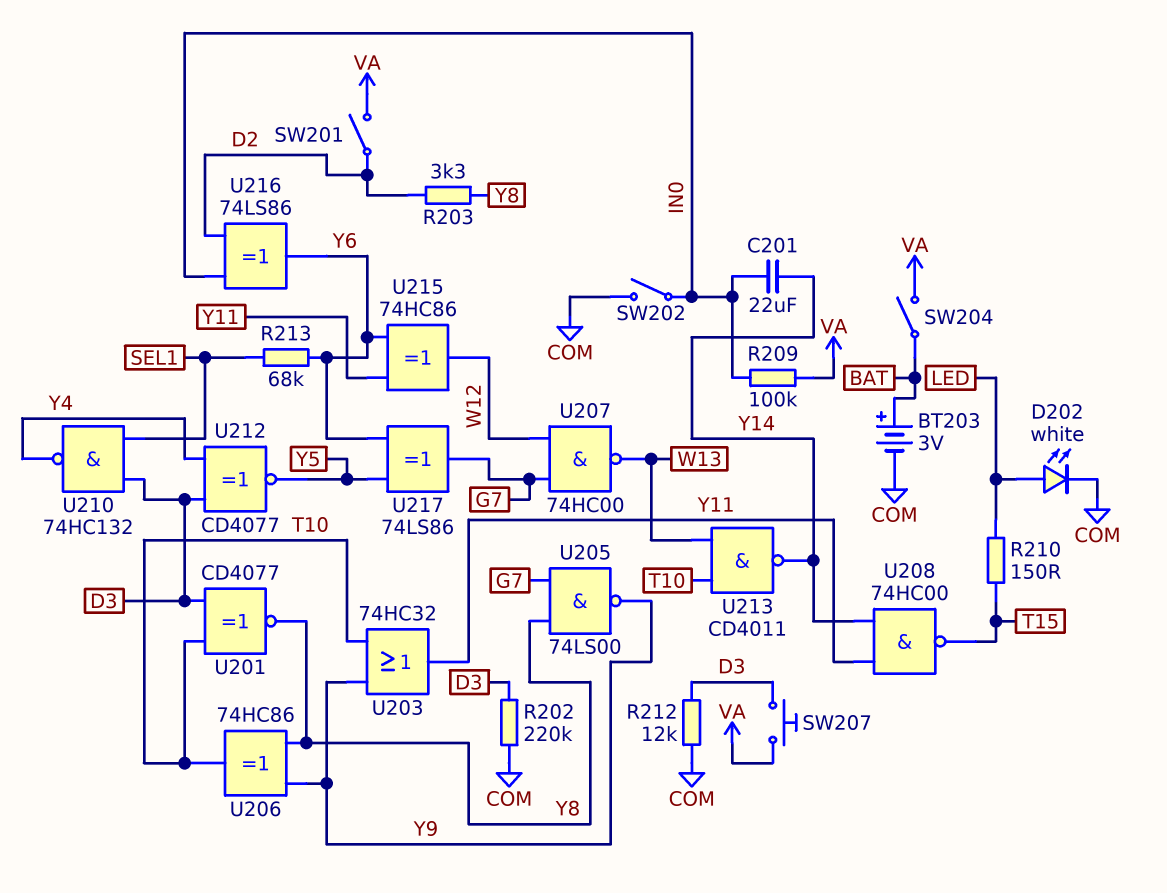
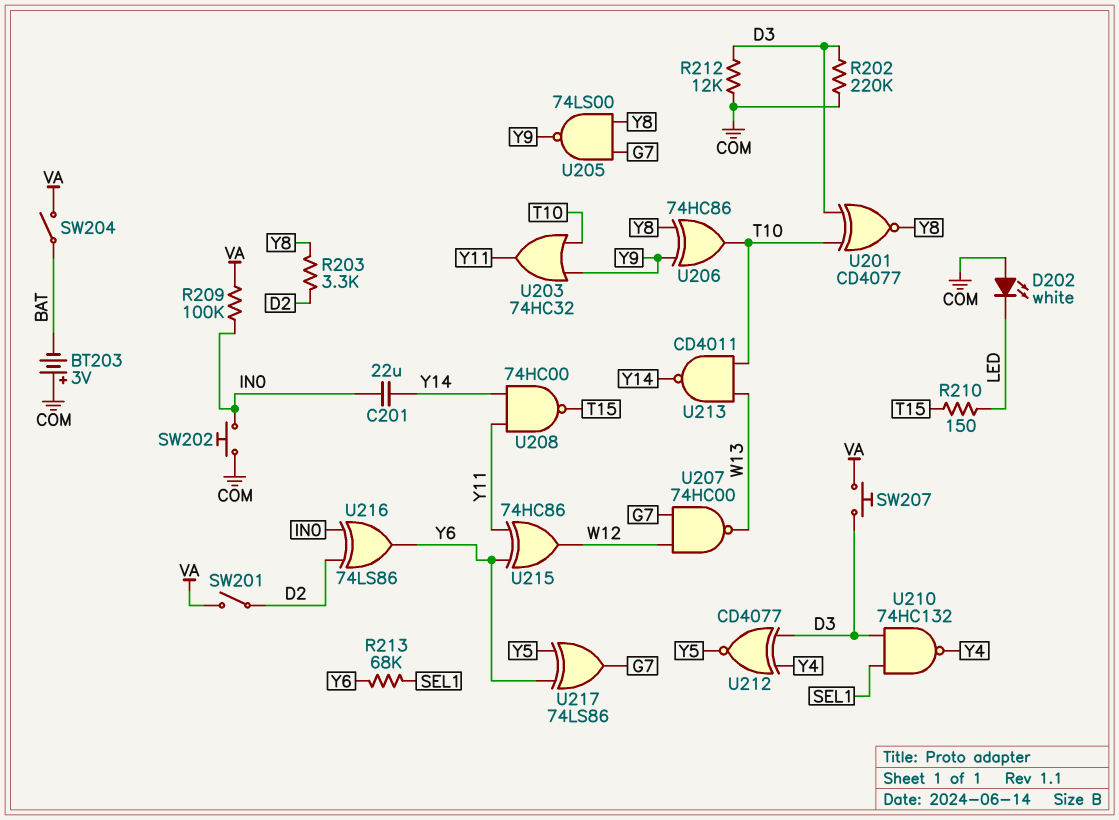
BT203: 3V (plus BAT, minus COM) -> 3V (plus COM, minus BAT)
D202: LED white (A LED, K COM) -> LED white (A COM, K LED)
SW202: switch (COM, IN0) -> button (COM, IN0)

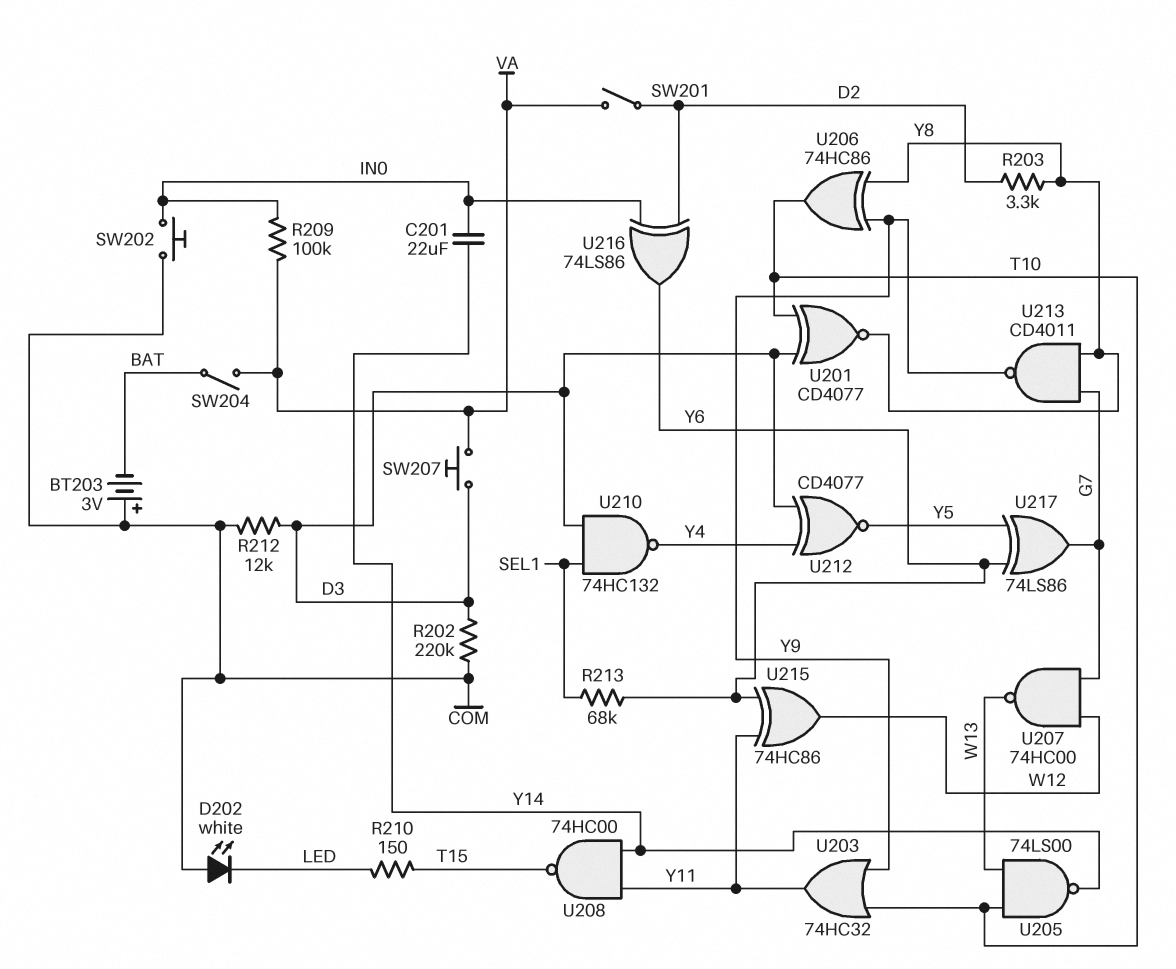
U205: NAND 74LS00 (in G7, in Y8, out Y9) -> NAND 74LS00 (in T10, in W13, out Y14)
U213: NAND CD4011 (in T10, in W13, out Y14) -> NAND CD4011 (in G7, in Y8, out Y9)

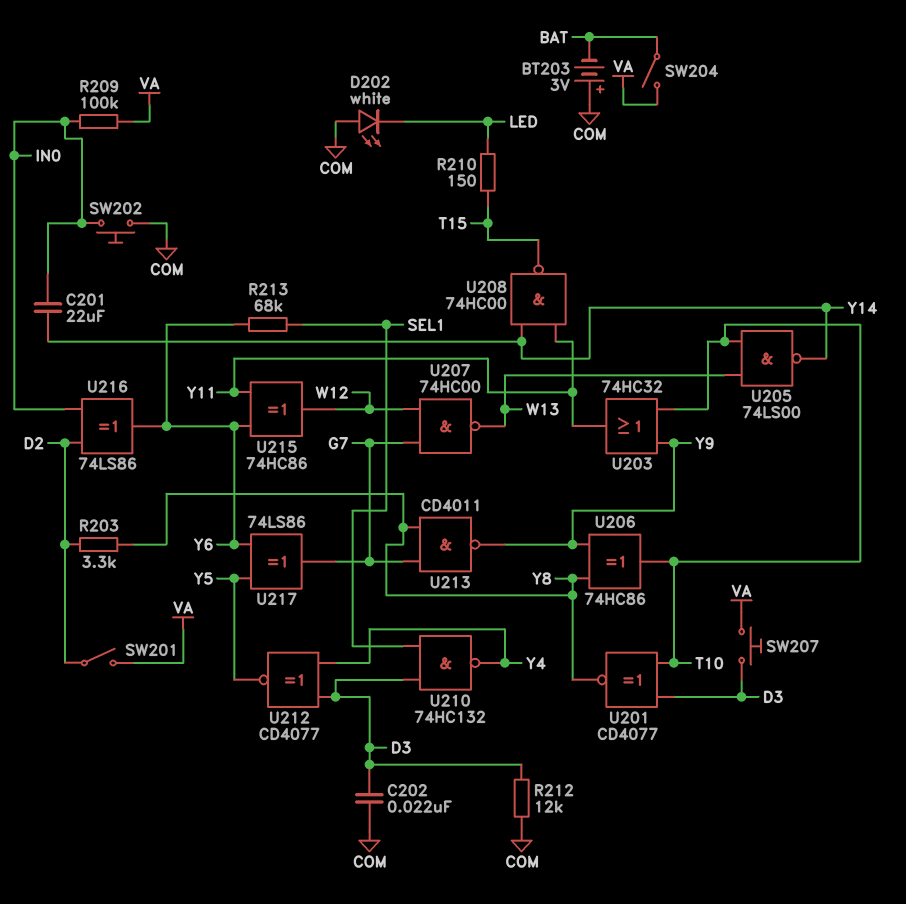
C202: none -> 22nF (COM, D3)
R202: 220k (COM, D3) -> none

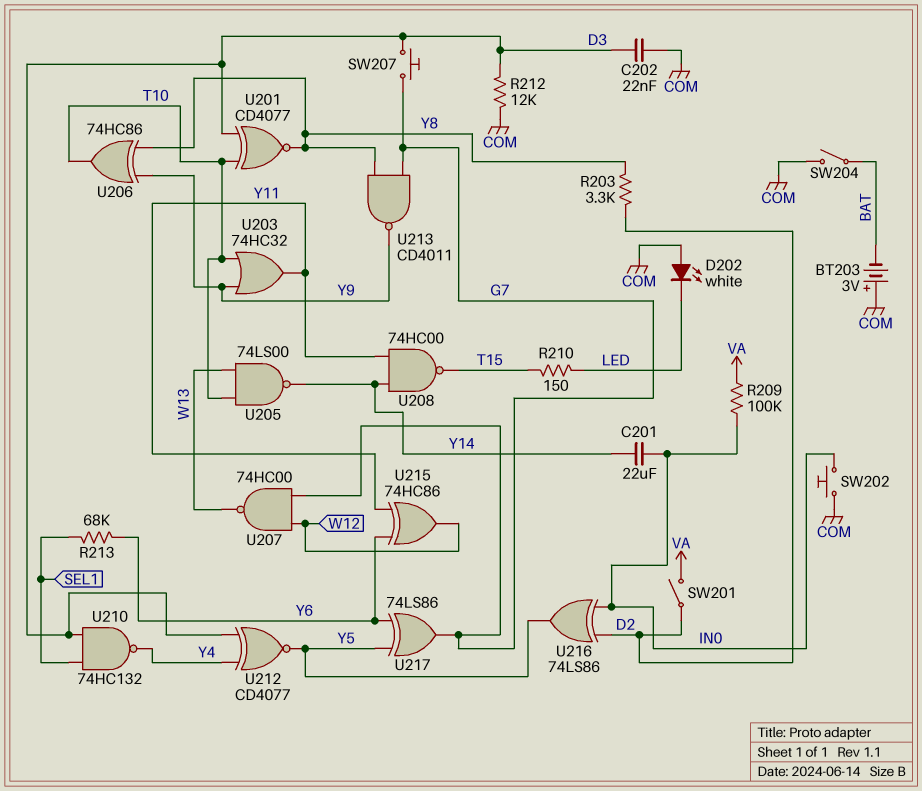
SW204: switch (BAT, VA) -> switch (BAT, COM)
SW207: button (D3, VA) -> button (D3, G7)
U216: XOR 74LS86 (in D2, in IN0, out Y6) -> XOR 74LS86 (in D2, in IN0, out Y5)

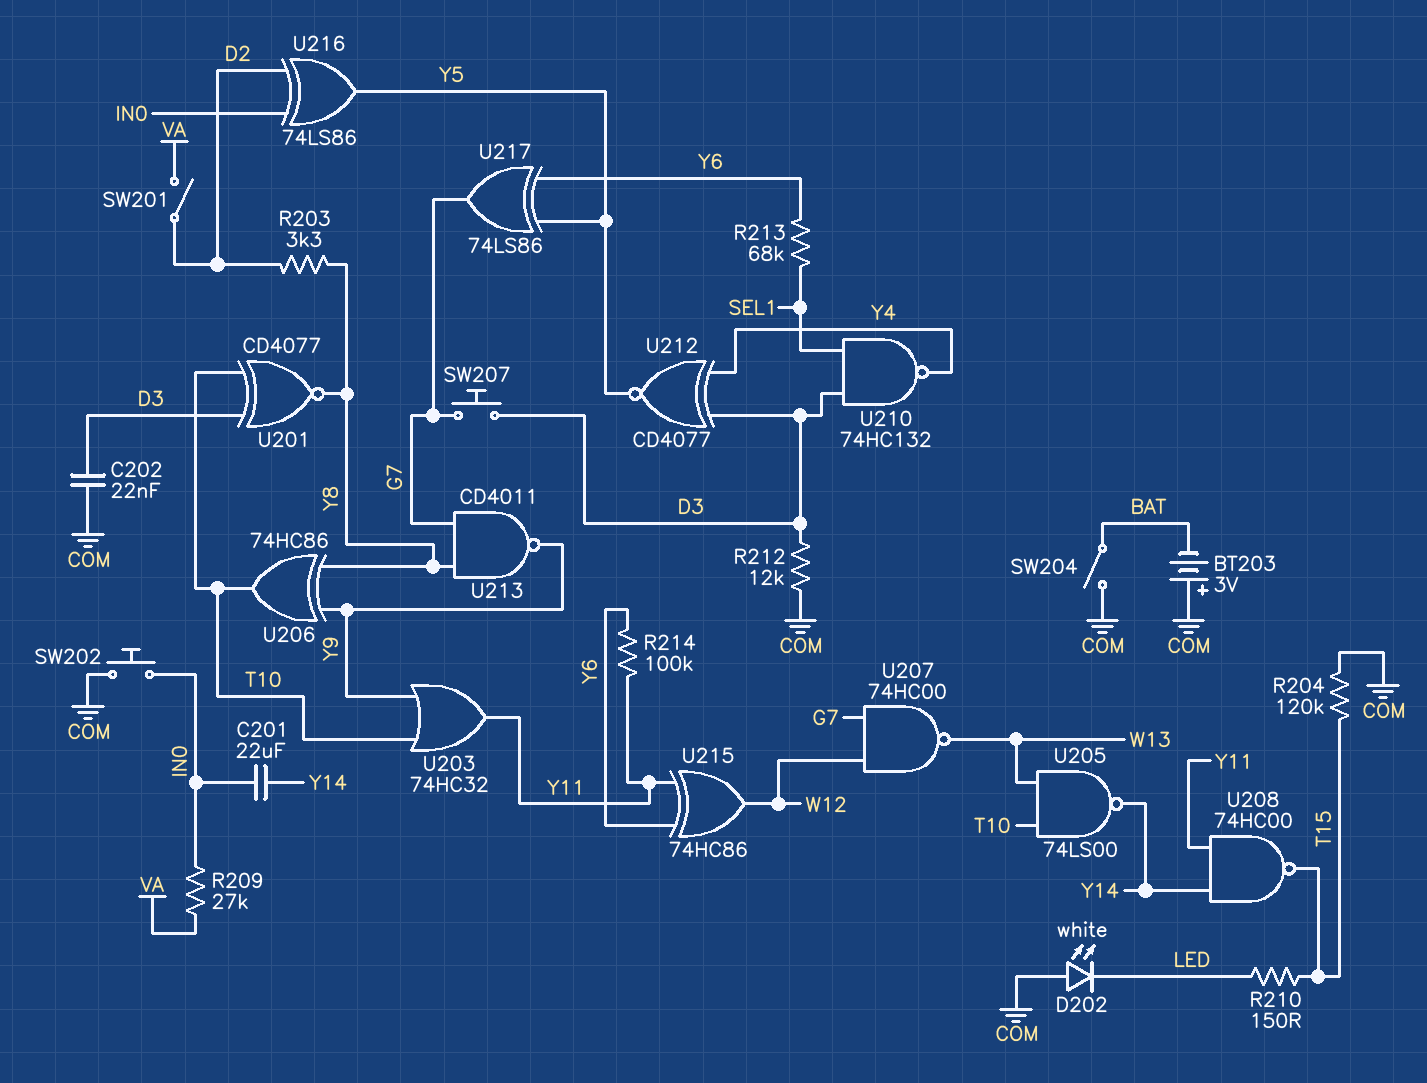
R204: none -> 120k (COM, T15)
R209: 100k (IN0, VA) -> 27k (IN0, VA)
R214: none -> 100k (Y6, Y11)

